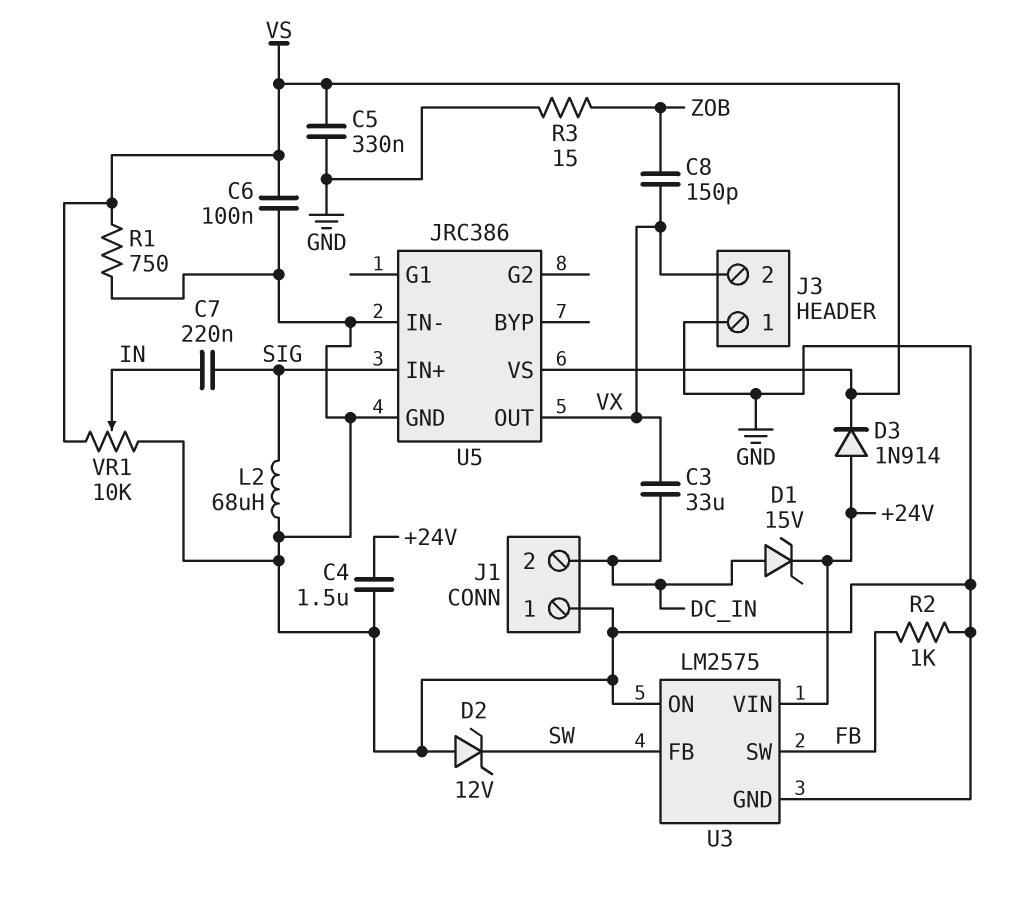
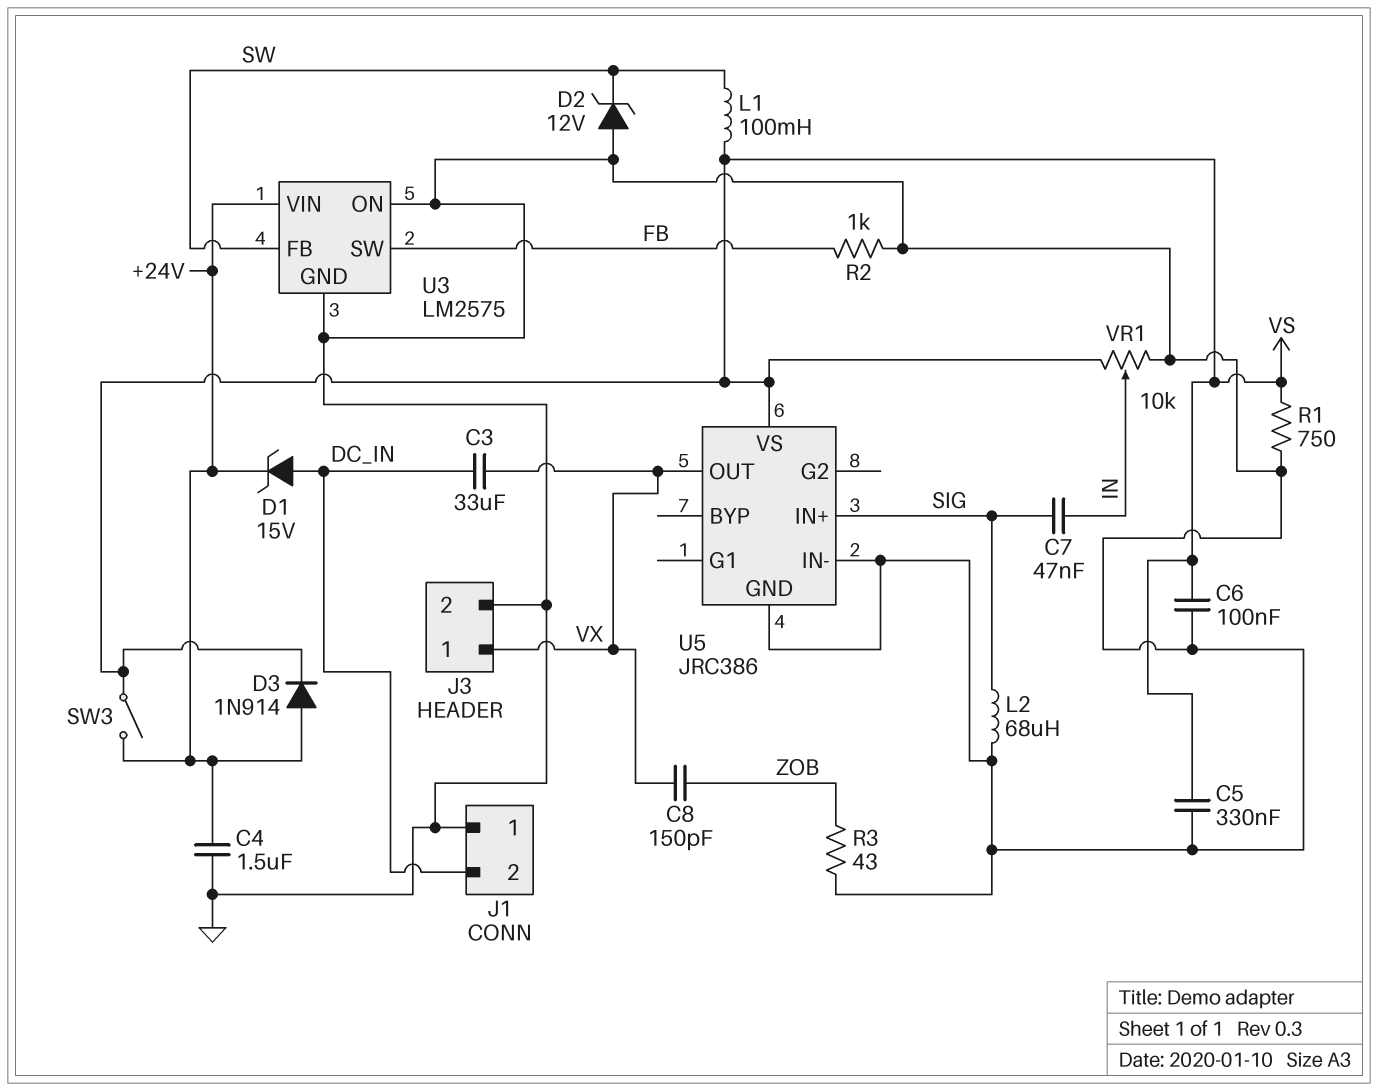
C7: 220nF (IN, SIG) -> 47nF (IN, SIG)
J3 pin 1: GND -> VX
J3 pin 2: VX -> GND
L1: none -> 100mH (SW, VS)
R3: 15 (GND, ZOB) -> 43 (GND, ZOB)
SW3: none -> switch (+24V, VS)

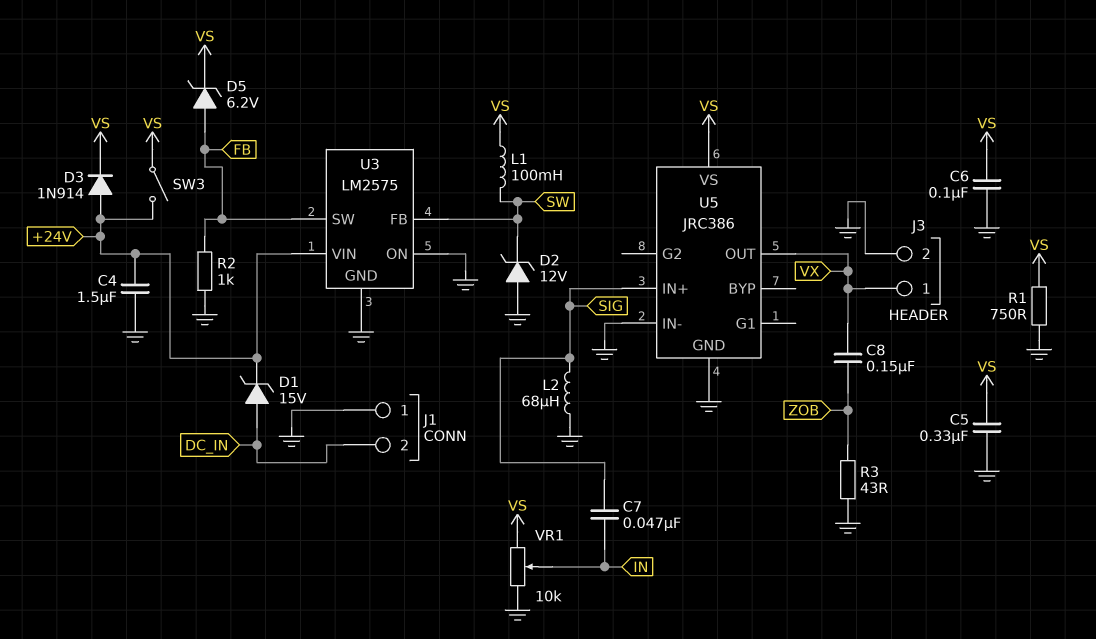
C3: 33uF (DC_IN, VX) -> none
C8: 150pF (VX, ZOB) -> 150nF (VX, ZOB)
D5: none -> zener 6.2V (A FB, K VS)

